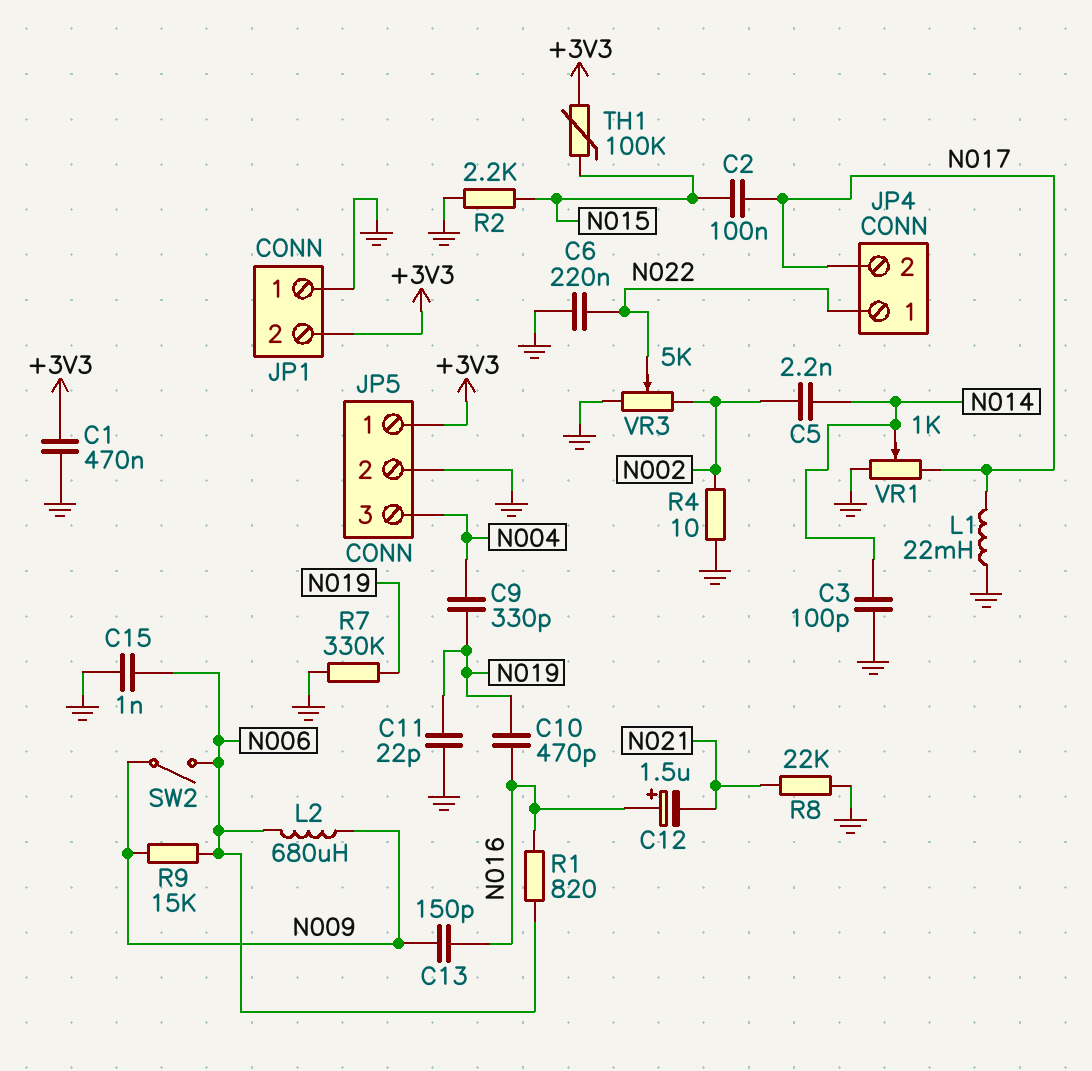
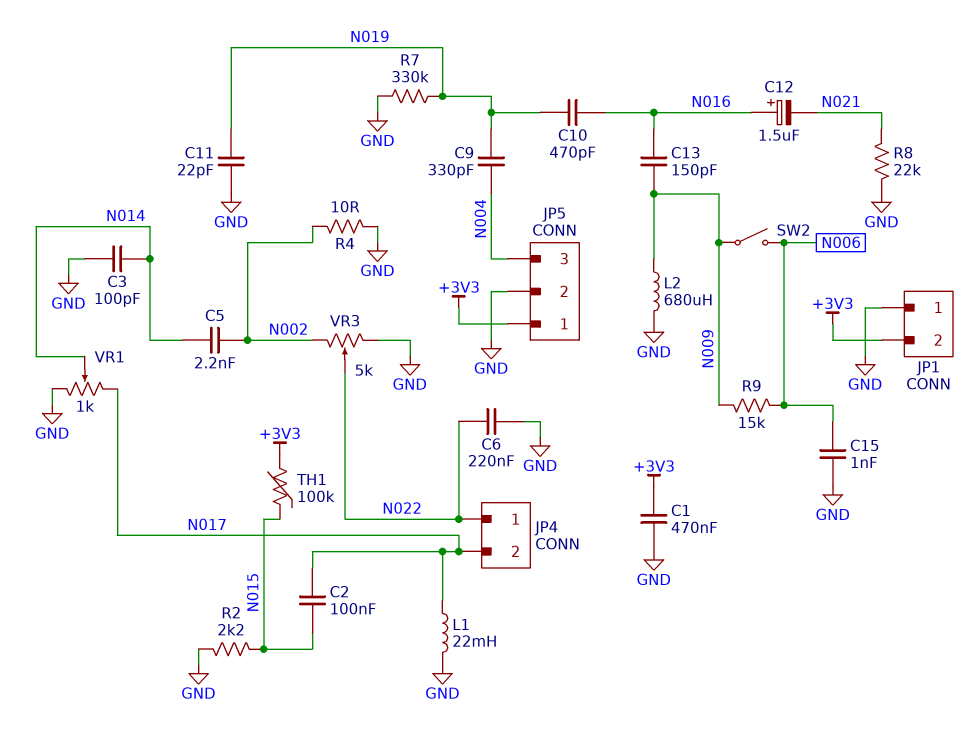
L2: 680uH (N006, N009) -> 680uH (GND, N009)
R1: 820 (N006, N016) -> none

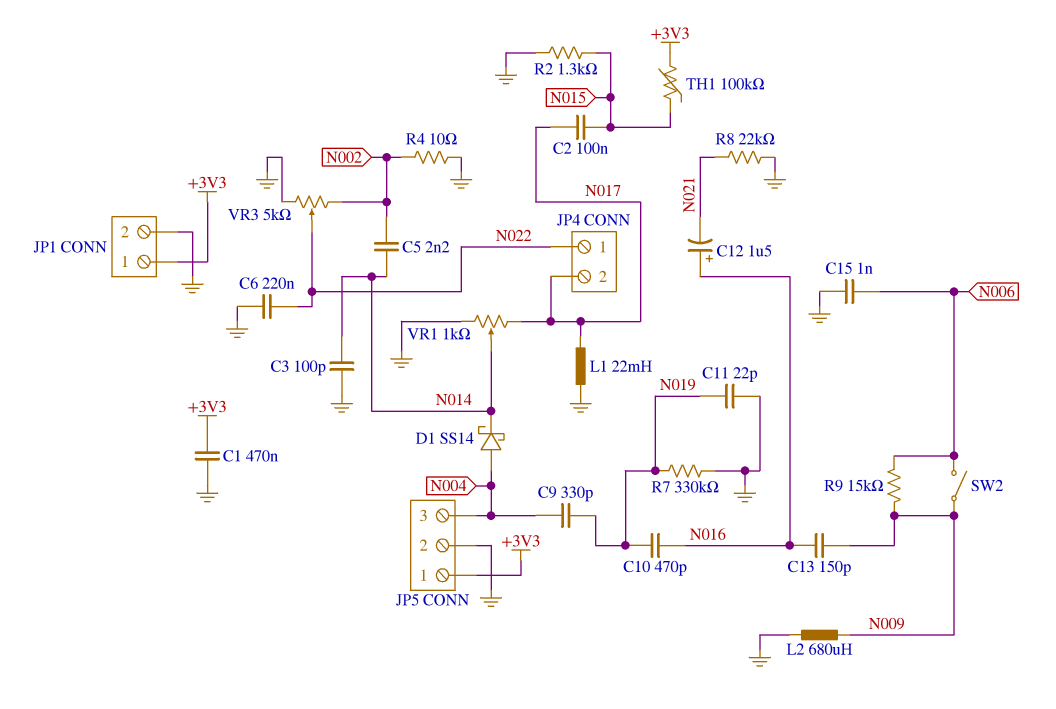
D1: none -> schottky SS14 (A N004, K N014)
JP1 pin 1: GND -> +3V3
JP1 pin 2: +3V3 -> GND
R2: 2.2k (GND, N015) -> 1.3k (GND, N015)

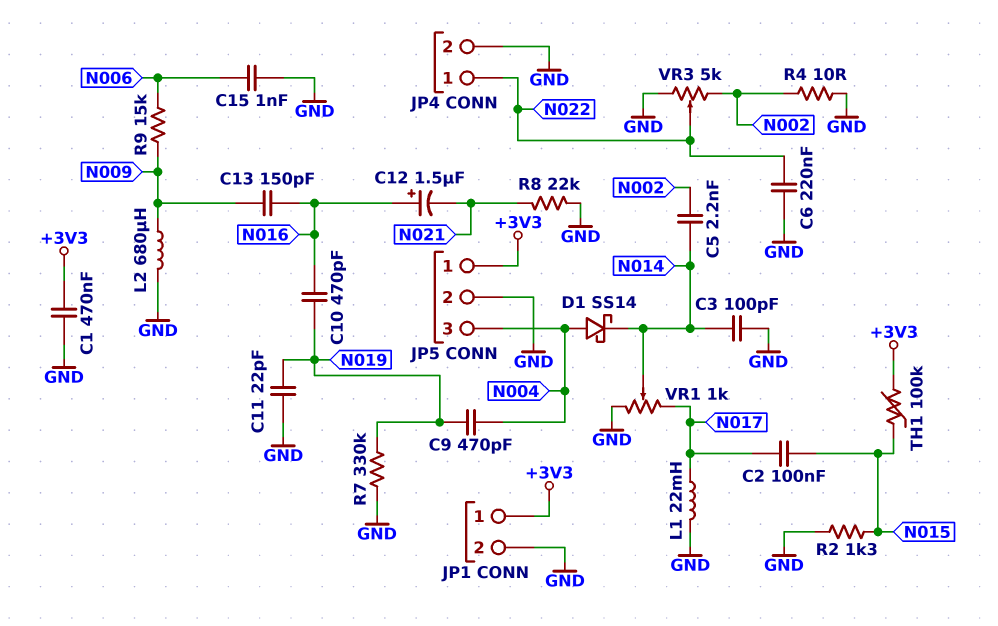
C9: 330pF (N004, N019) -> 470pF (N004, N019)
JP4 pin 2: N017 -> GND
SW2: switch (N006, N009) -> none

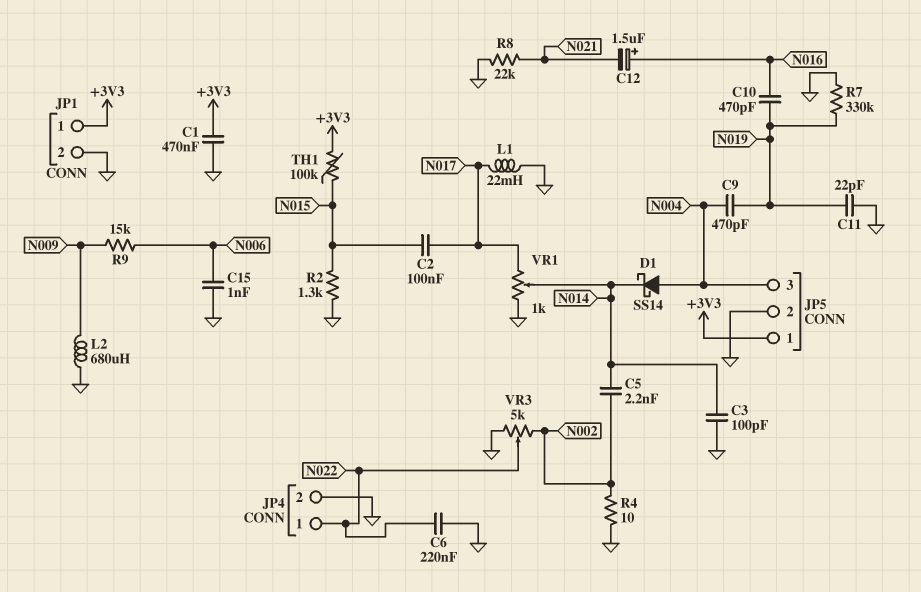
C13: 150pF (N009, N016) -> none

